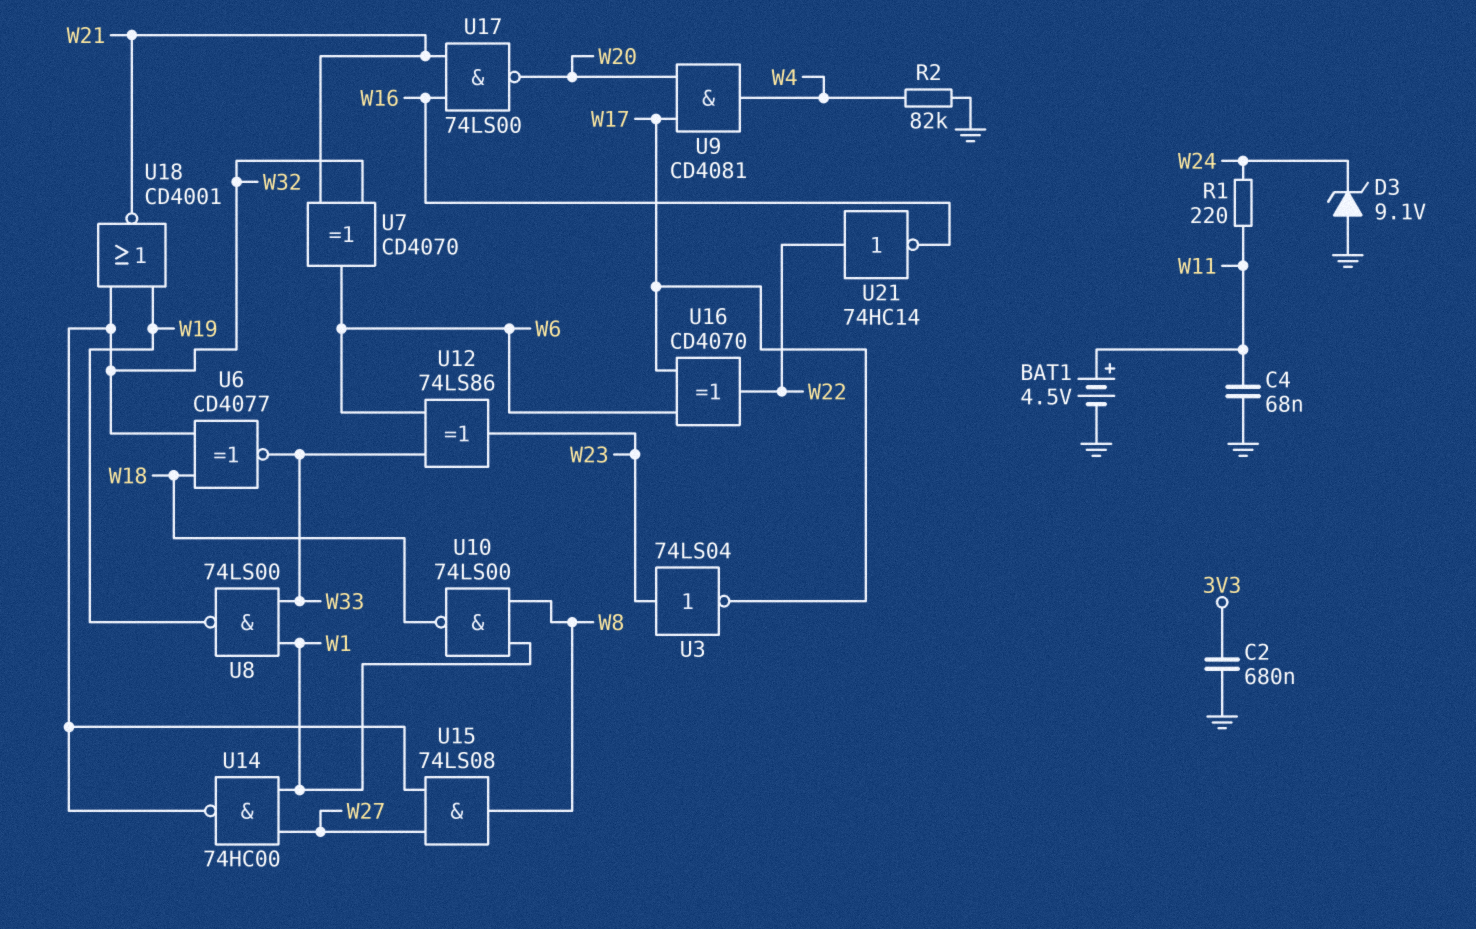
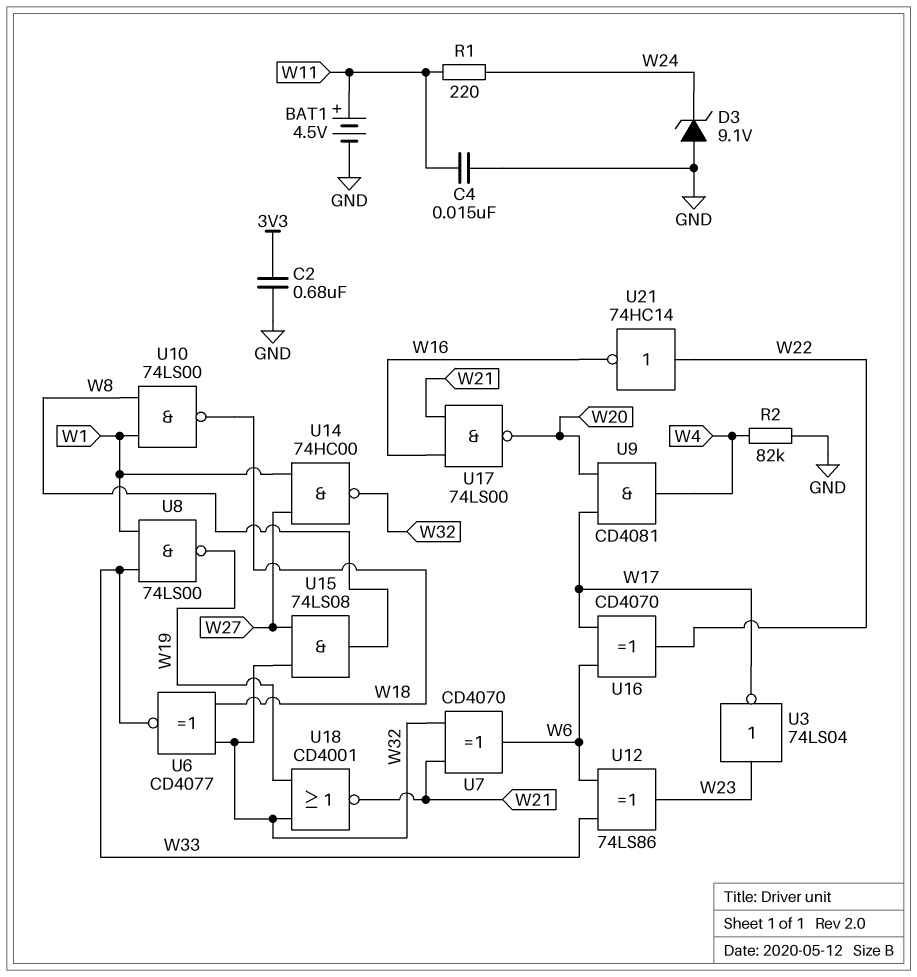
C4: 68nF (GND, W11) -> 15nF (GND, W11)

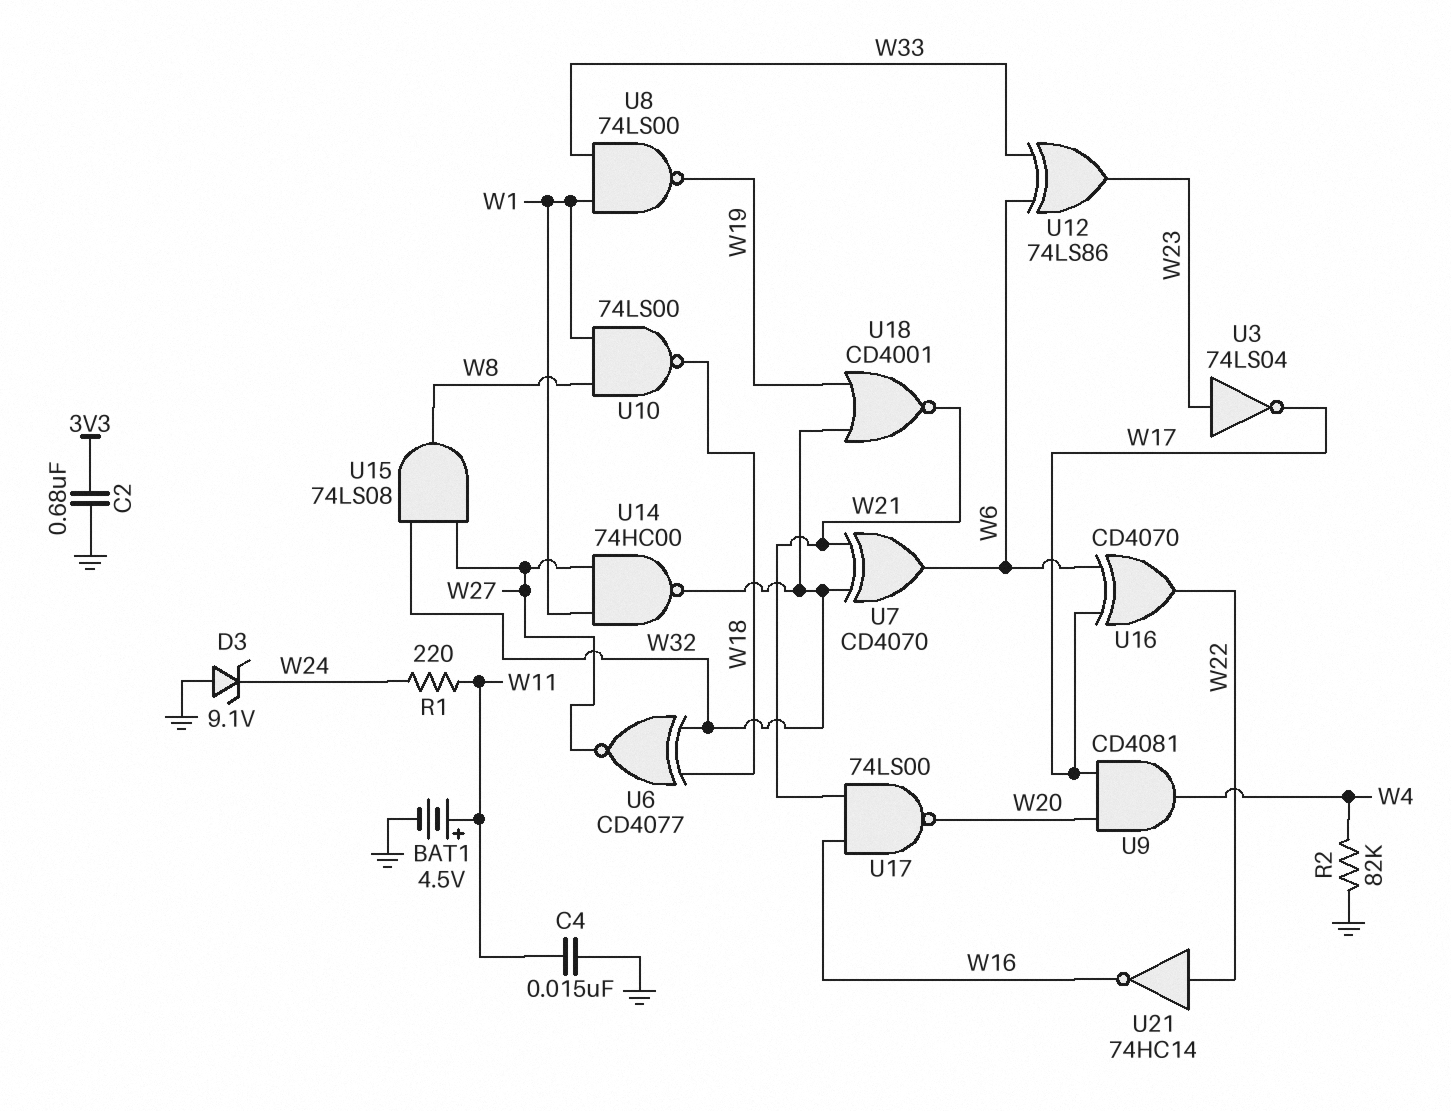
U6: XNOR CD4077 (in W18, in W32, out W33) -> XNOR CD4077 (in W18, in W32, out W27)

